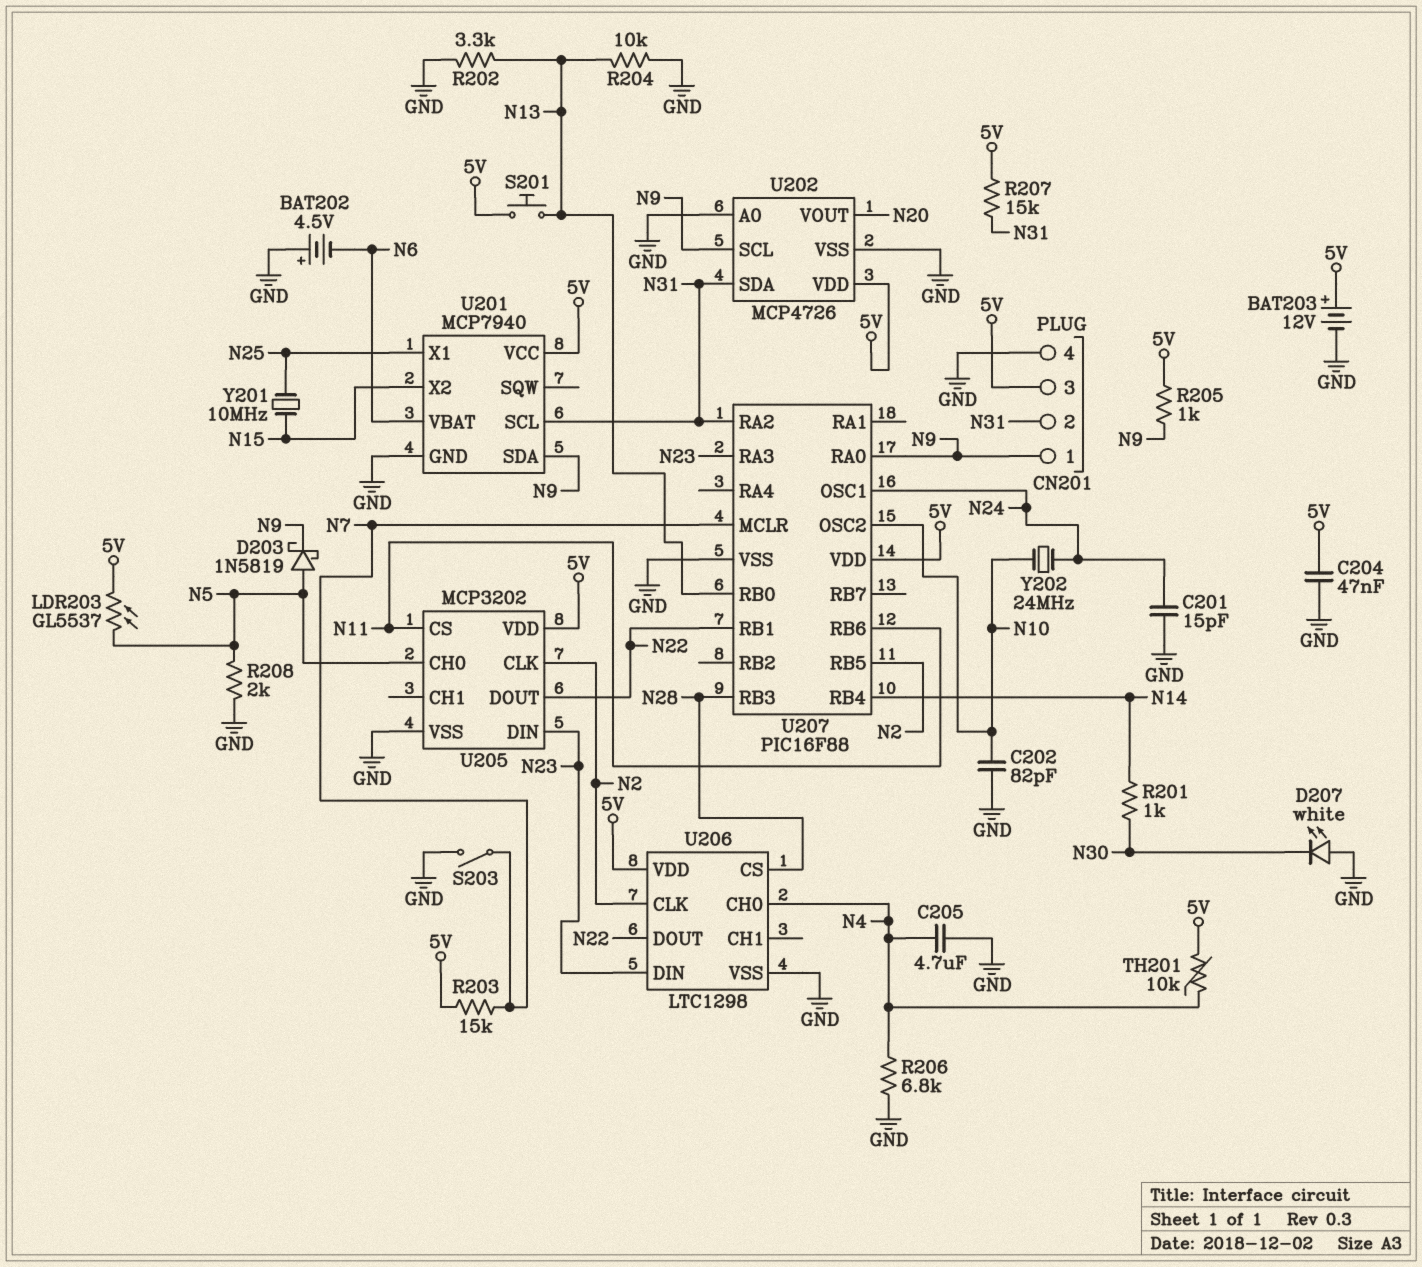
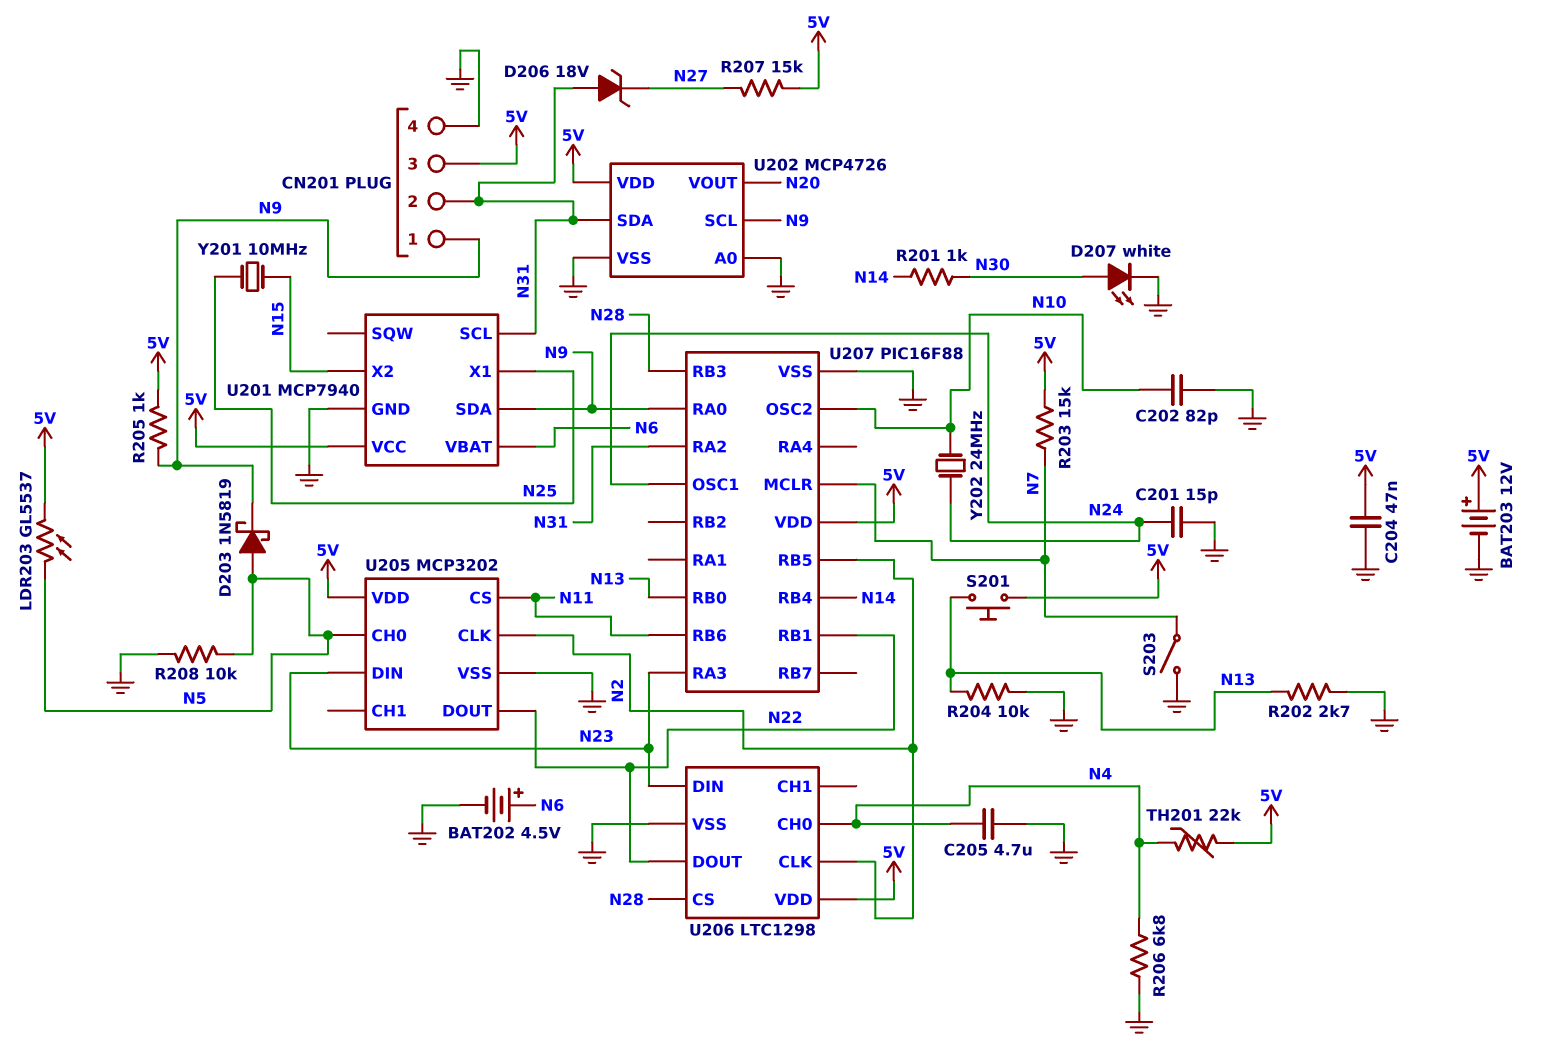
BAT202: 4.5V (plus GND, minus N6) -> 4.5V (plus N6, minus GND)
D206: none -> zener 18V (A N31, K N27)
D207: LED white (A GND, K N30) -> LED white (A N30, K GND)
R202: 3.3k (GND, N13) -> 2.7k (GND, N13)
R207: 15k (5V, N31) -> 15k (5V, N27)
R208: 2k (GND, N5) -> 10k (GND, N5)
TH201: 10k (5V, N4) -> 22k (5V, N4)

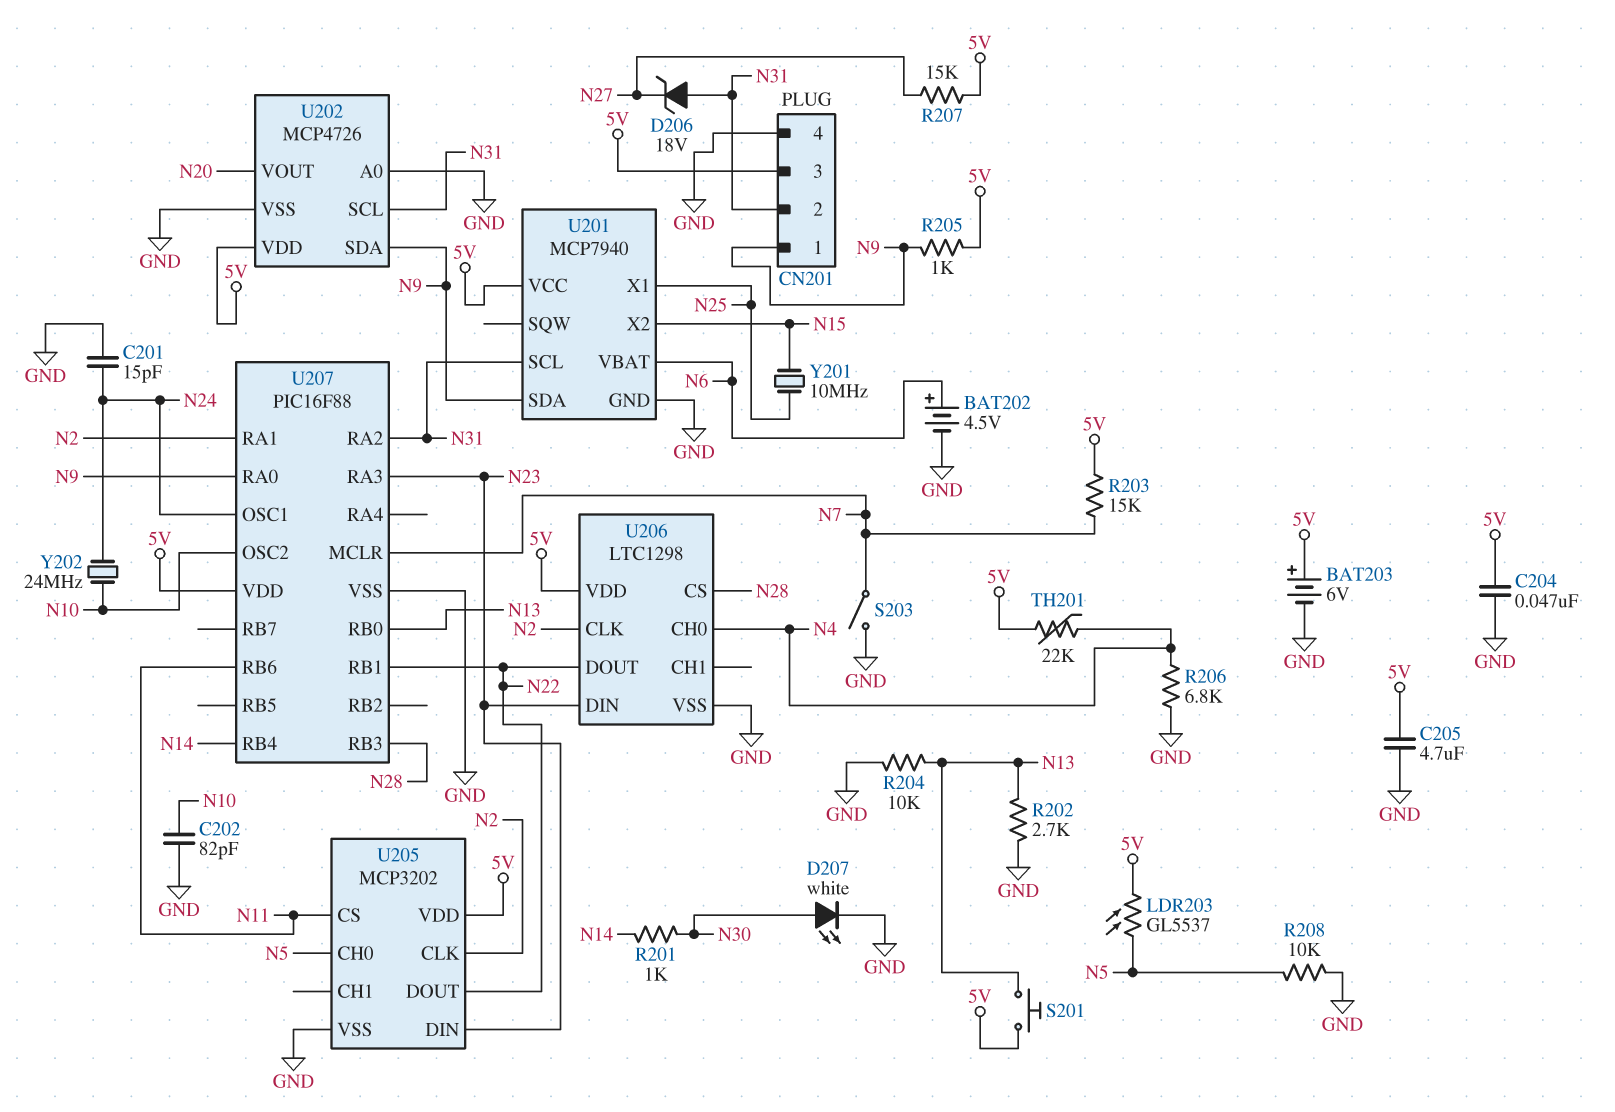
BAT203: 12V (plus 5V, minus GND) -> 6V (plus 5V, minus GND)
C205: 4.7uF (GND, N4) -> 4.7uF (5V, GND)
D203: schottky 1N5819 (A N5, K N9) -> none
U202 pin SCL: N9 -> N31
U202 pin SDA: N31 -> N9
U207 pin RA1: none -> N2
U207 pin RB5: N2 -> none

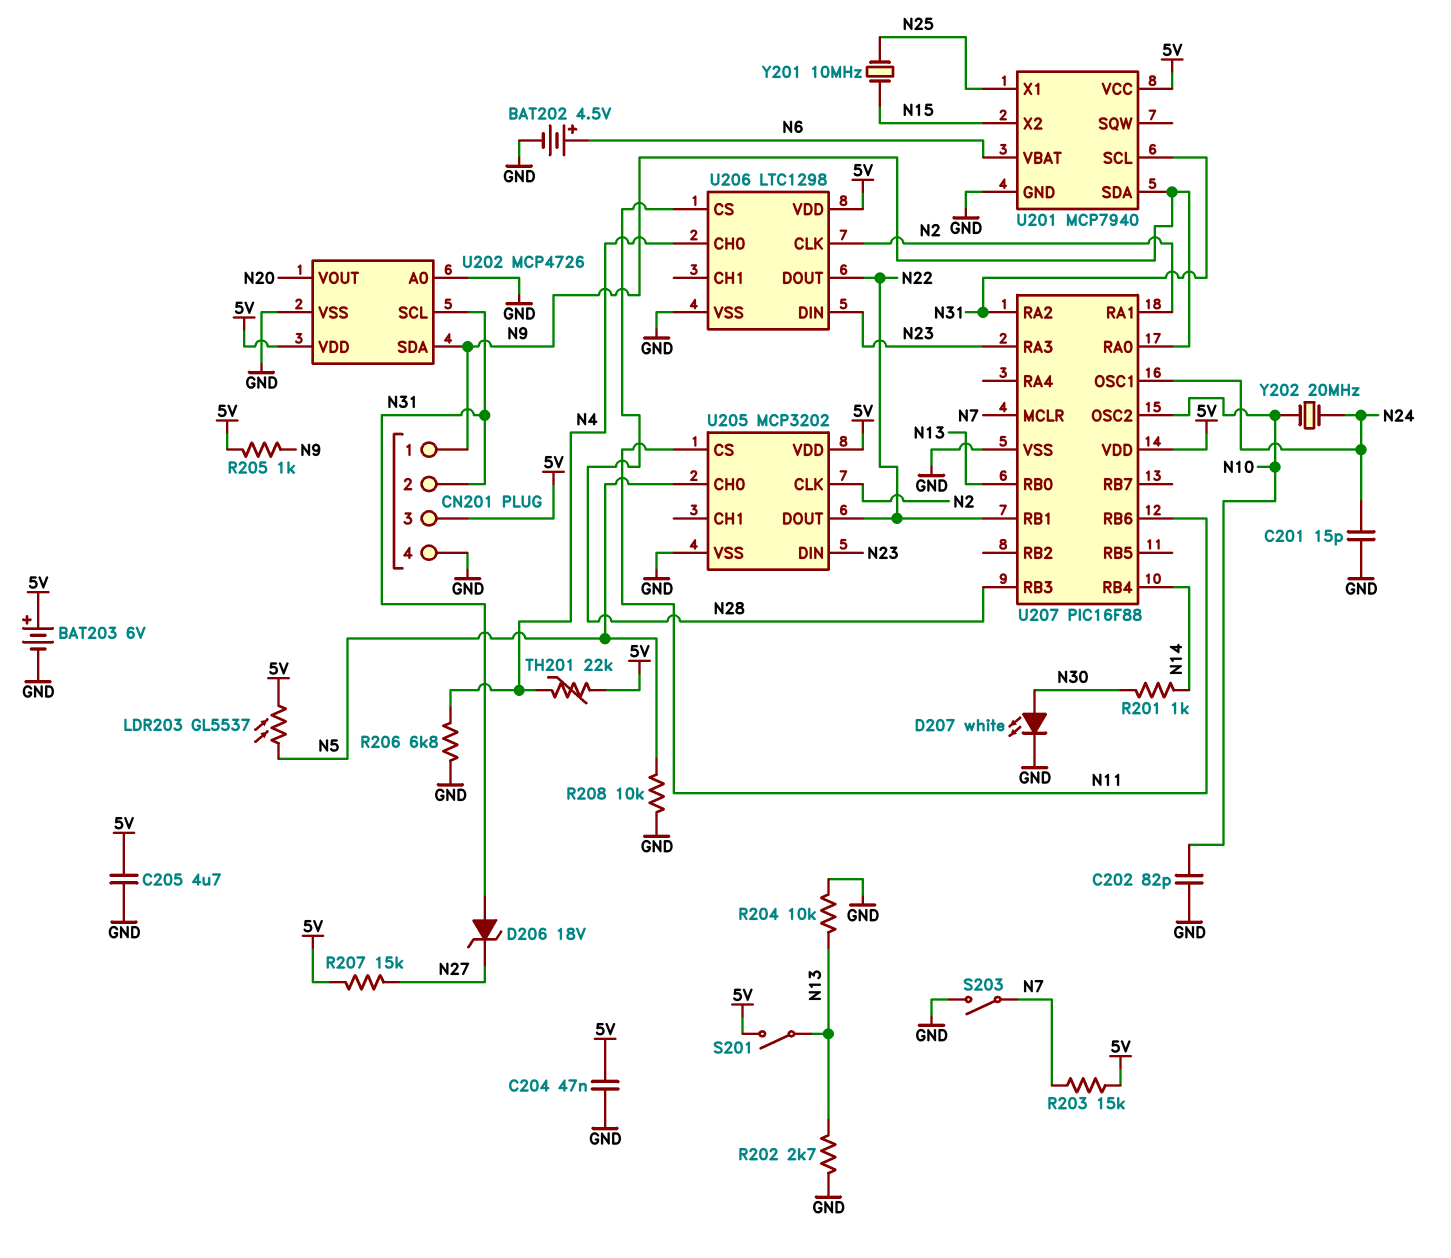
S201: button (5V, N13) -> switch (5V, N13)
Y202: 24MHz (N10, N24) -> 20MHz (N10, N24)

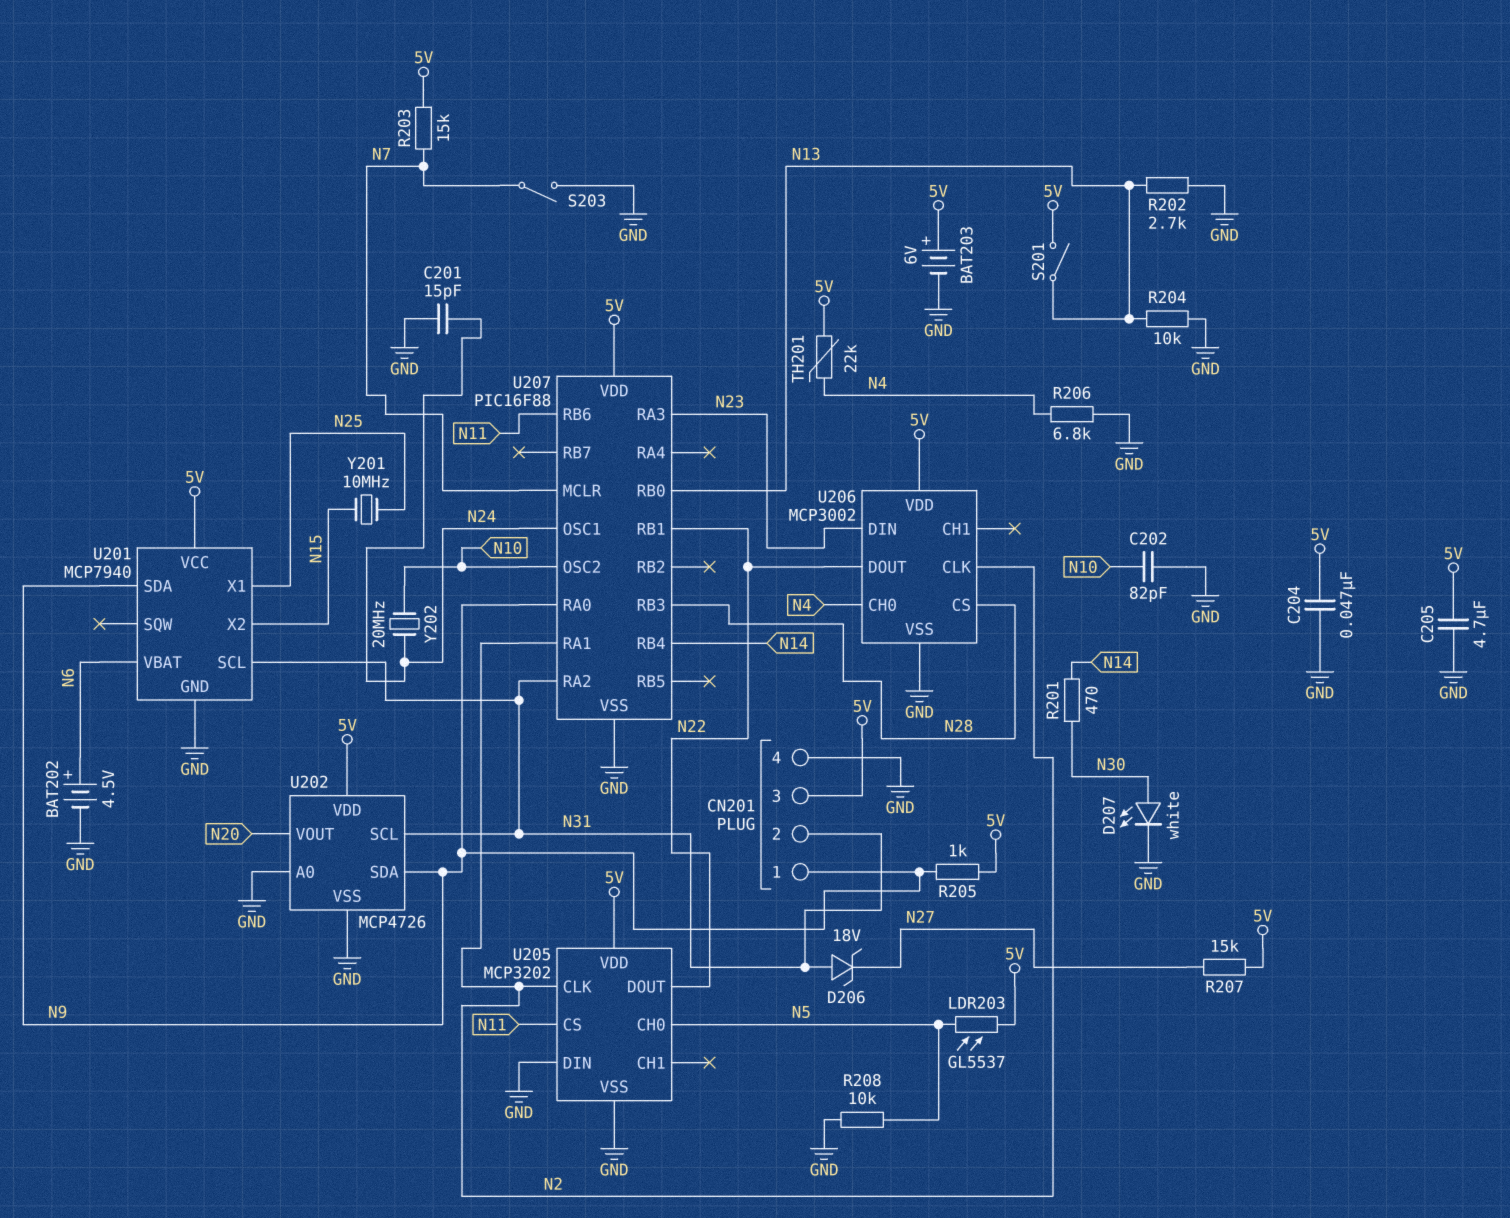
R201: 1k (N14, N30) -> 470 (N14, N30)
U205 pin DIN: N23 -> GND
U206: LTC1298 -> MCP3002

